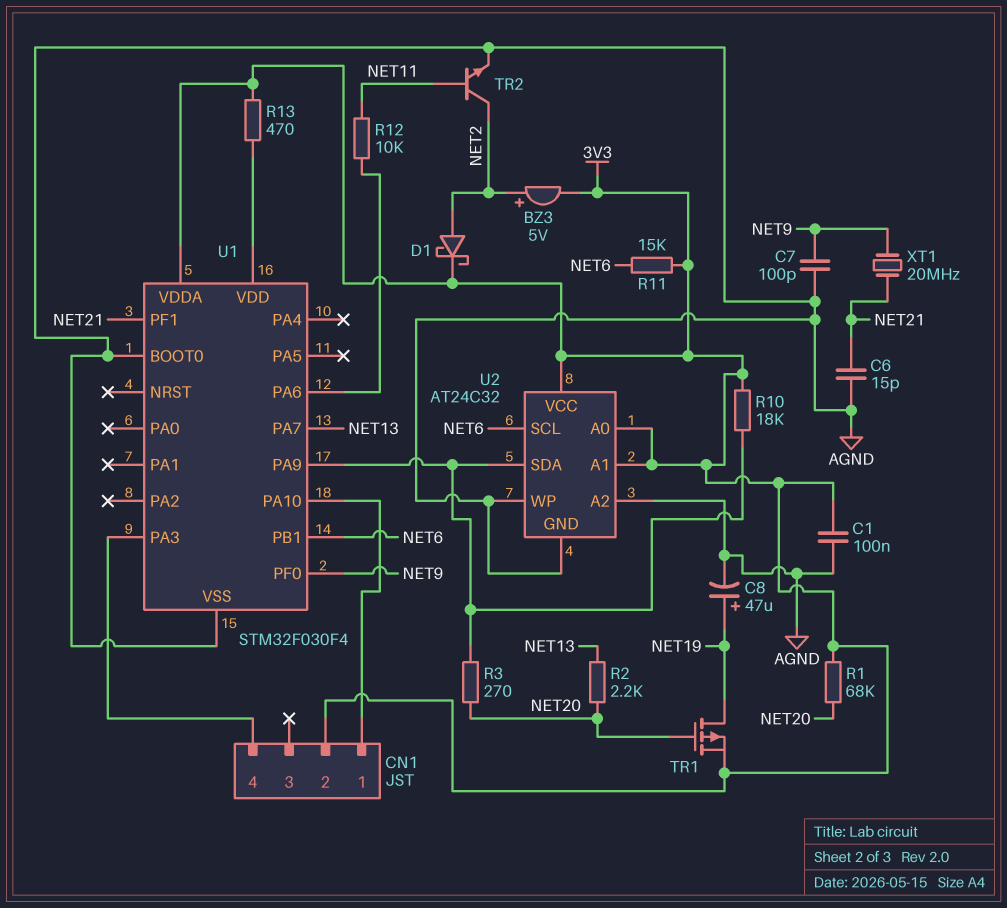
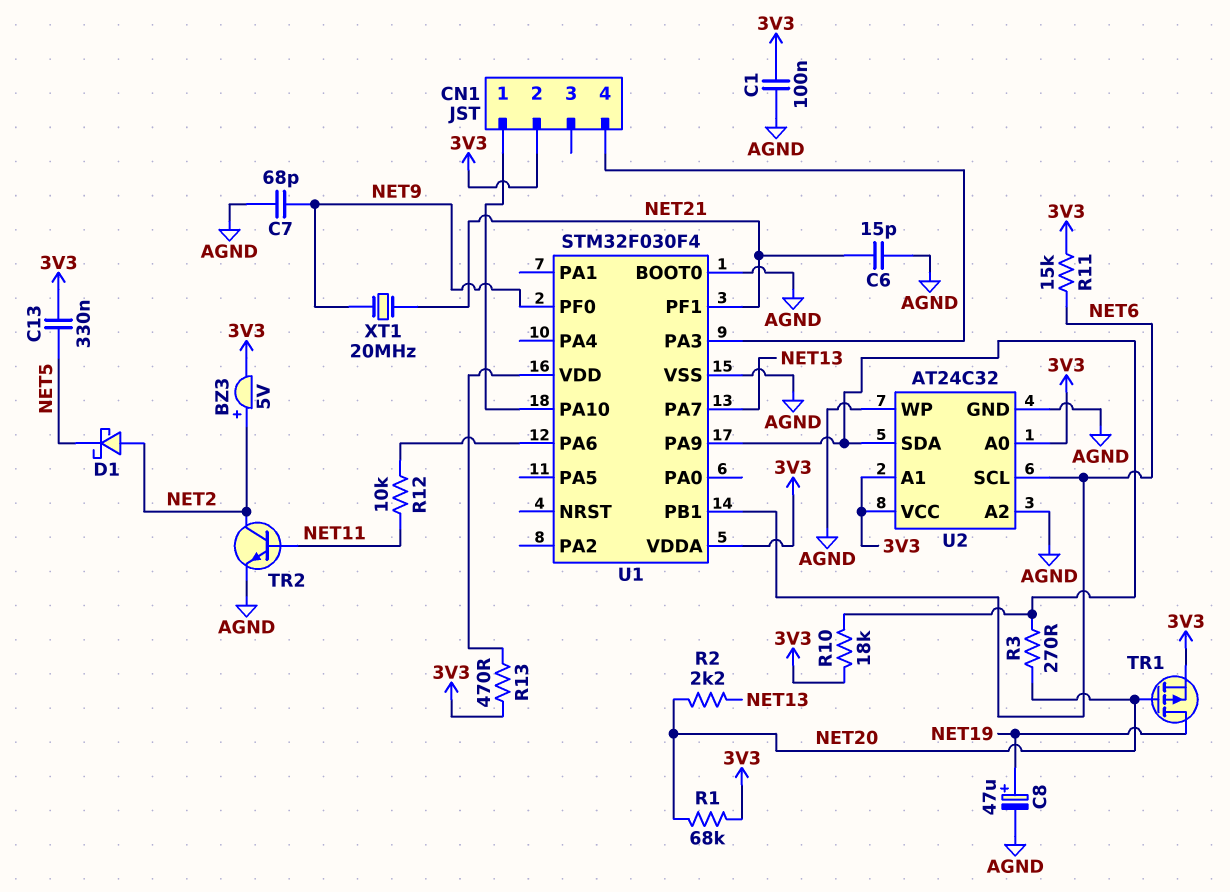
C7: 100pF (AGND, NET9) -> 68pF (AGND, NET9)
C13: none -> 330nF (3V3, NET5)
D1: schottky (A NET2, K 3V3) -> schottky (A NET2, K NET5)

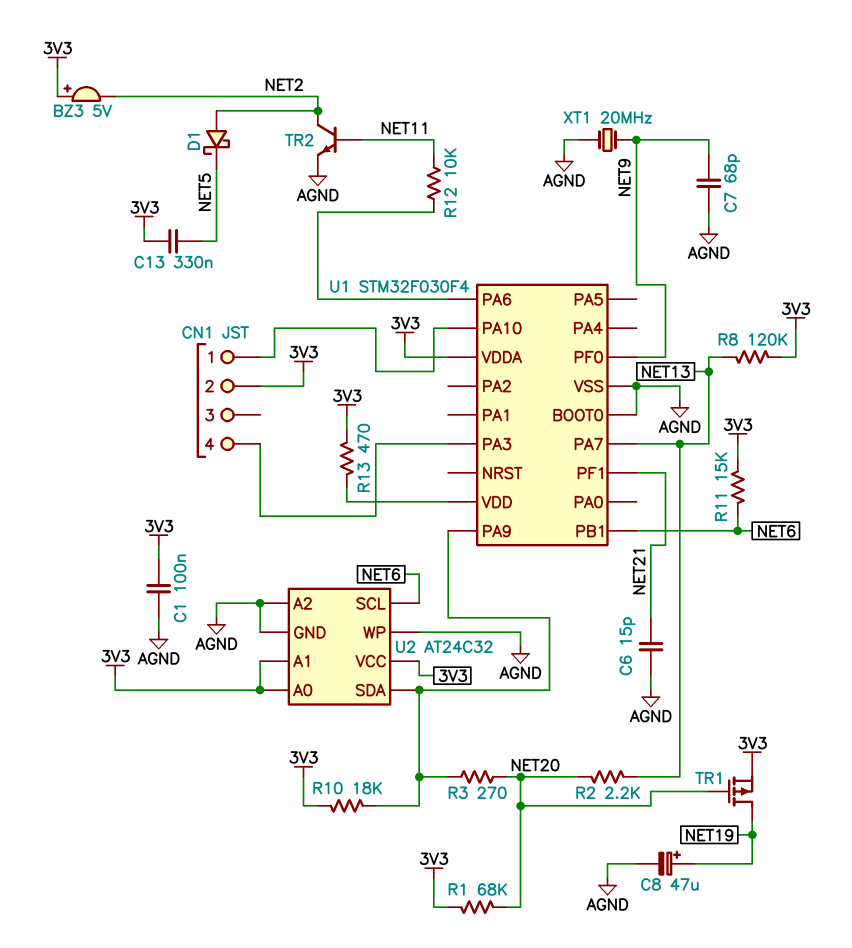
BZ3: buzzer 5V (plus NET2, minus 3V3) -> buzzer 5V (plus 3V3, minus NET2)
R8: none -> 120k (3V3, NET13)
XT1: 20MHz (NET9, NET21) -> 20MHz (AGND, NET9)

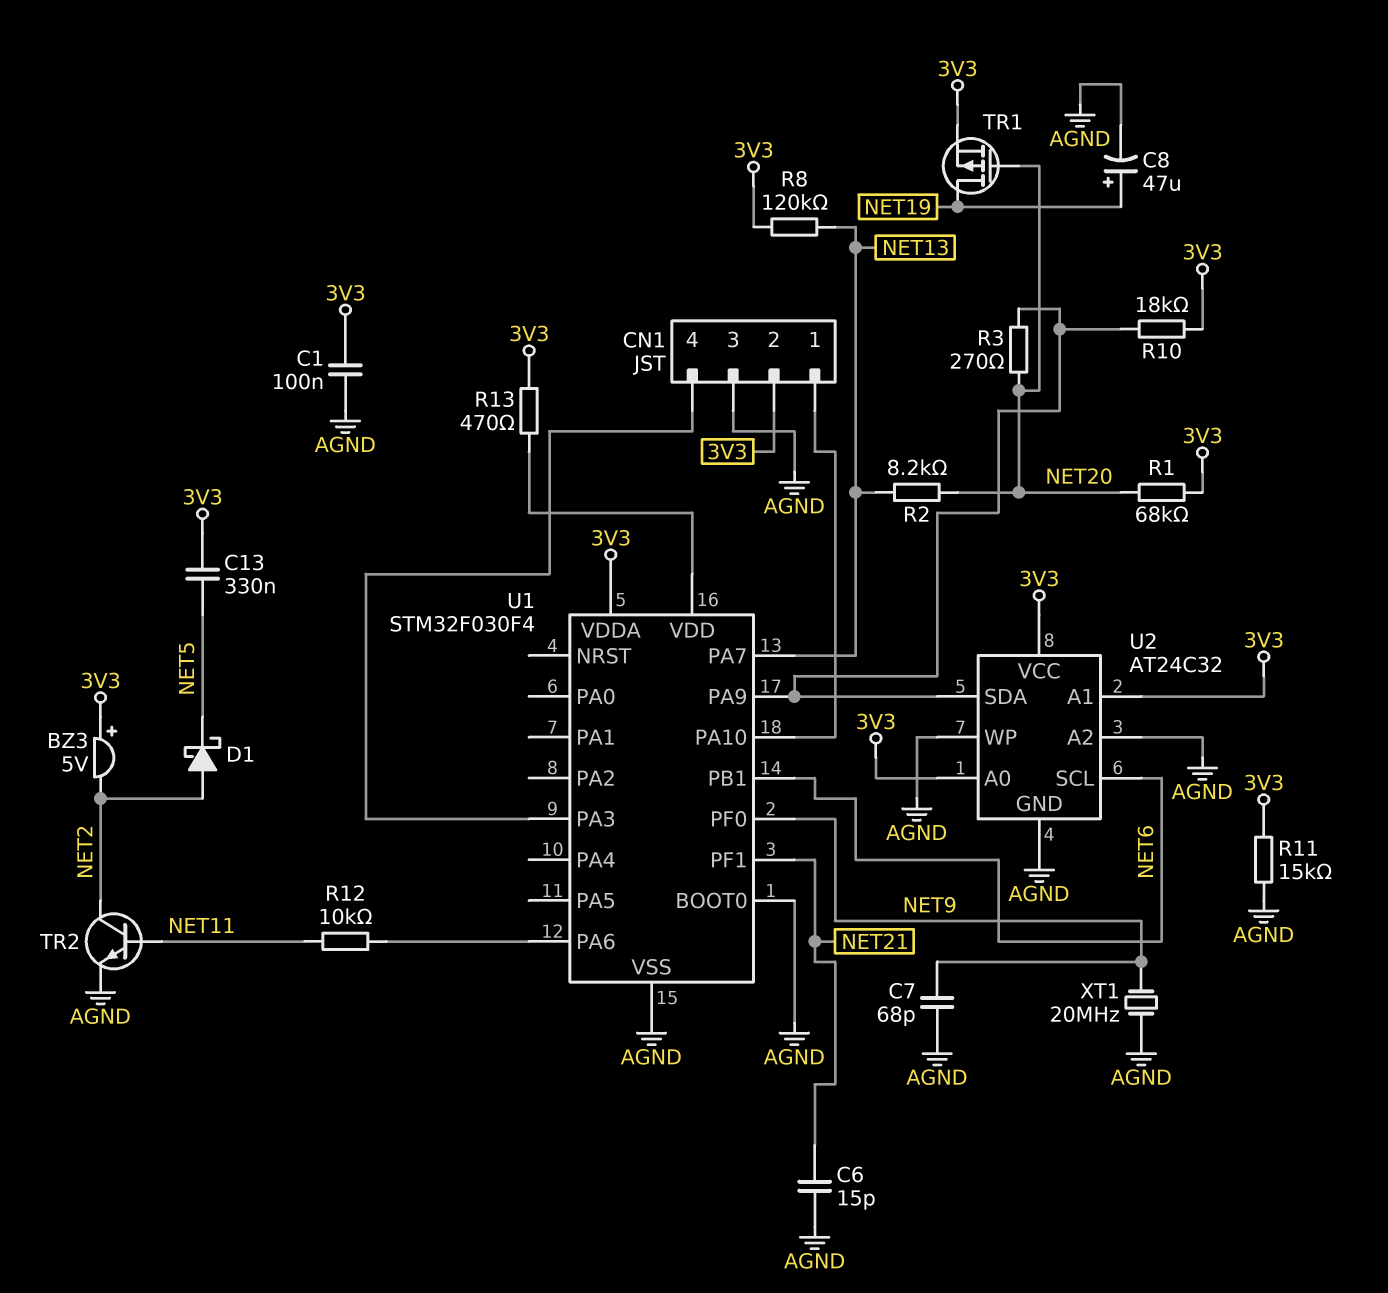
CN1 pin 3: none -> AGND
R2: 2.2k (NET13, NET20) -> 8.2k (NET13, NET20)
R11: 15k (3V3, NET6) -> 15k (3V3, AGND)

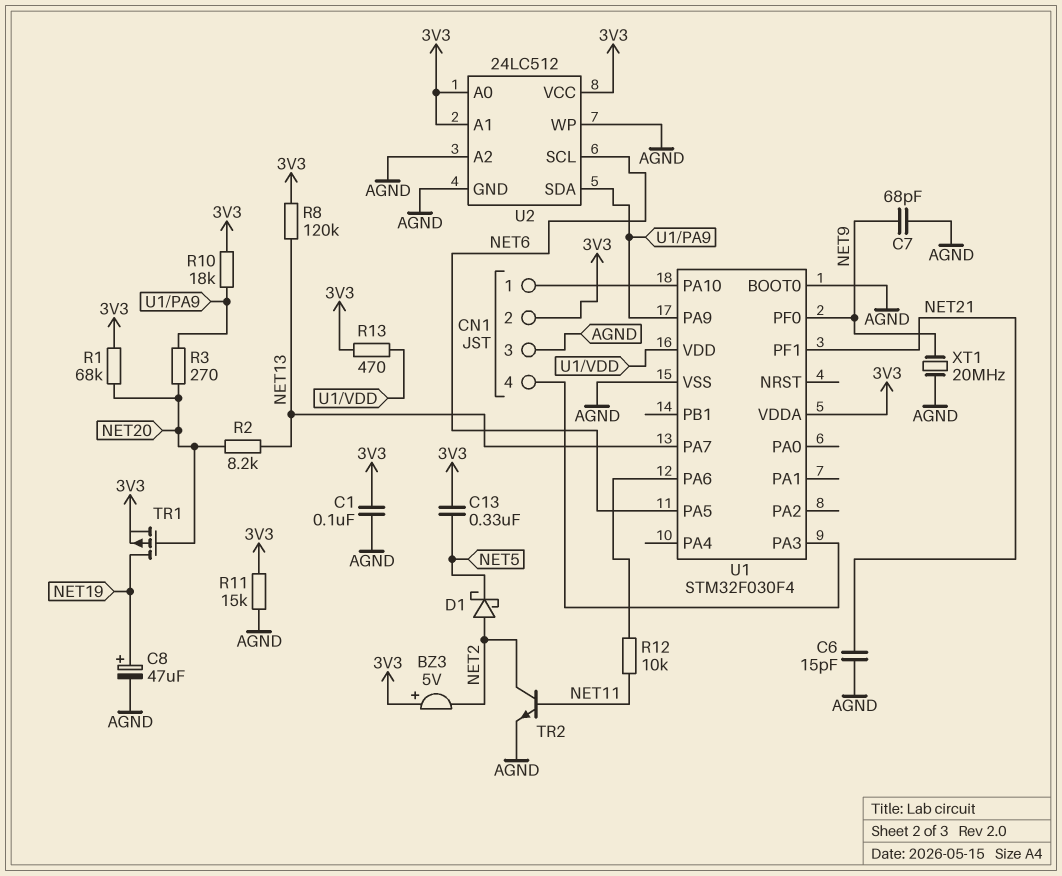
U1 pin PA5: none -> NET6
U1 pin PB1: NET6 -> none
U2: AT24C32 -> 24LC512

